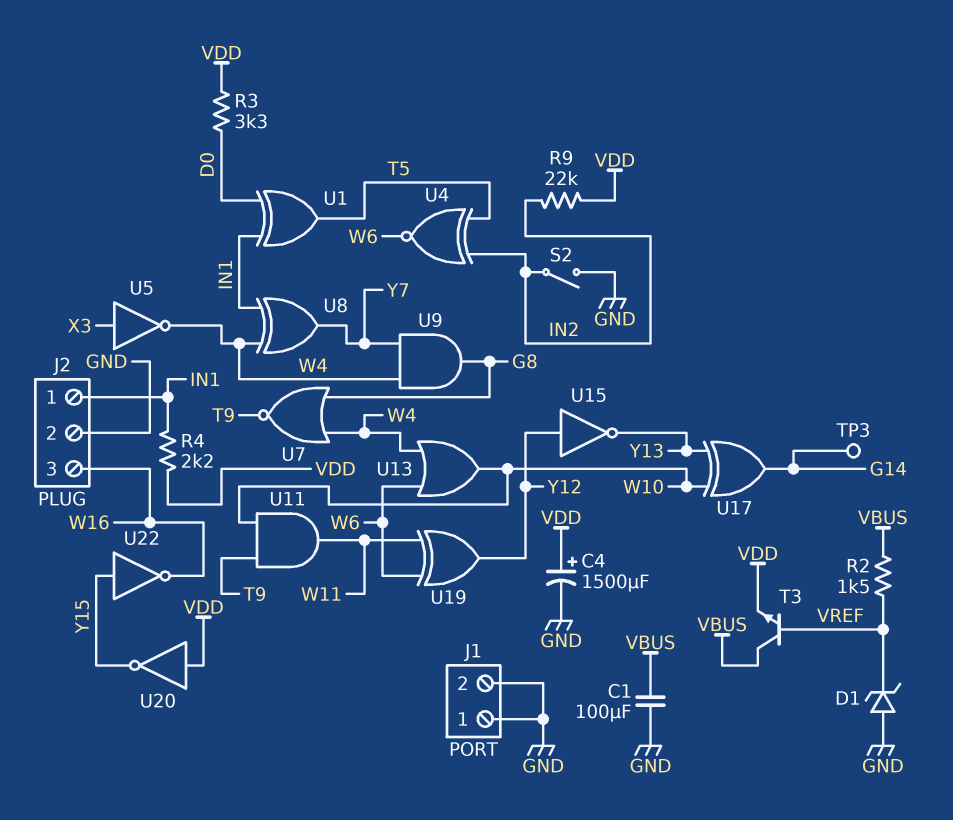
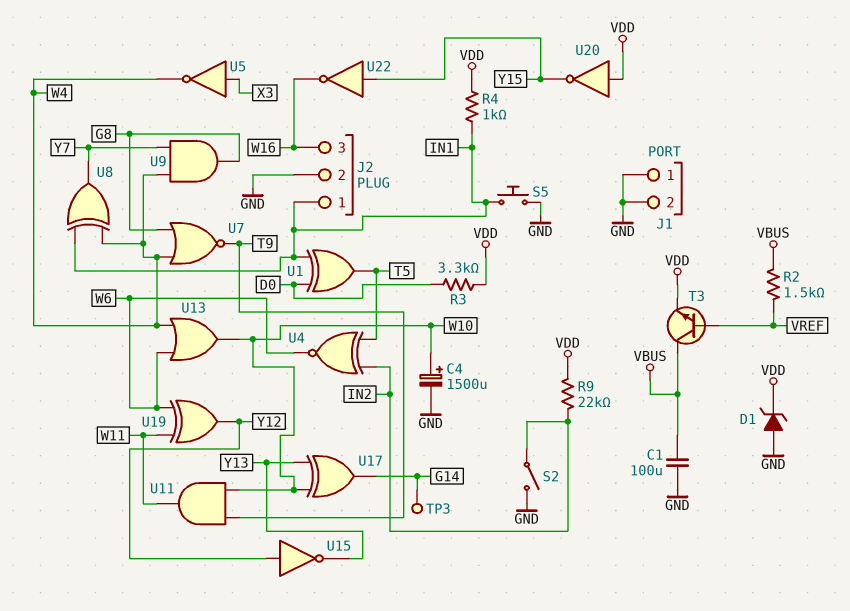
C4: 1500uF (plus VDD, minus GND) -> 1500uF (plus W10, minus GND)
D1: zener (A GND, K VREF) -> zener (A GND, K VDD)
R4: 2.2k (IN1, VDD) -> 1k (IN1, VDD)
S5: none -> button (GND, IN1)

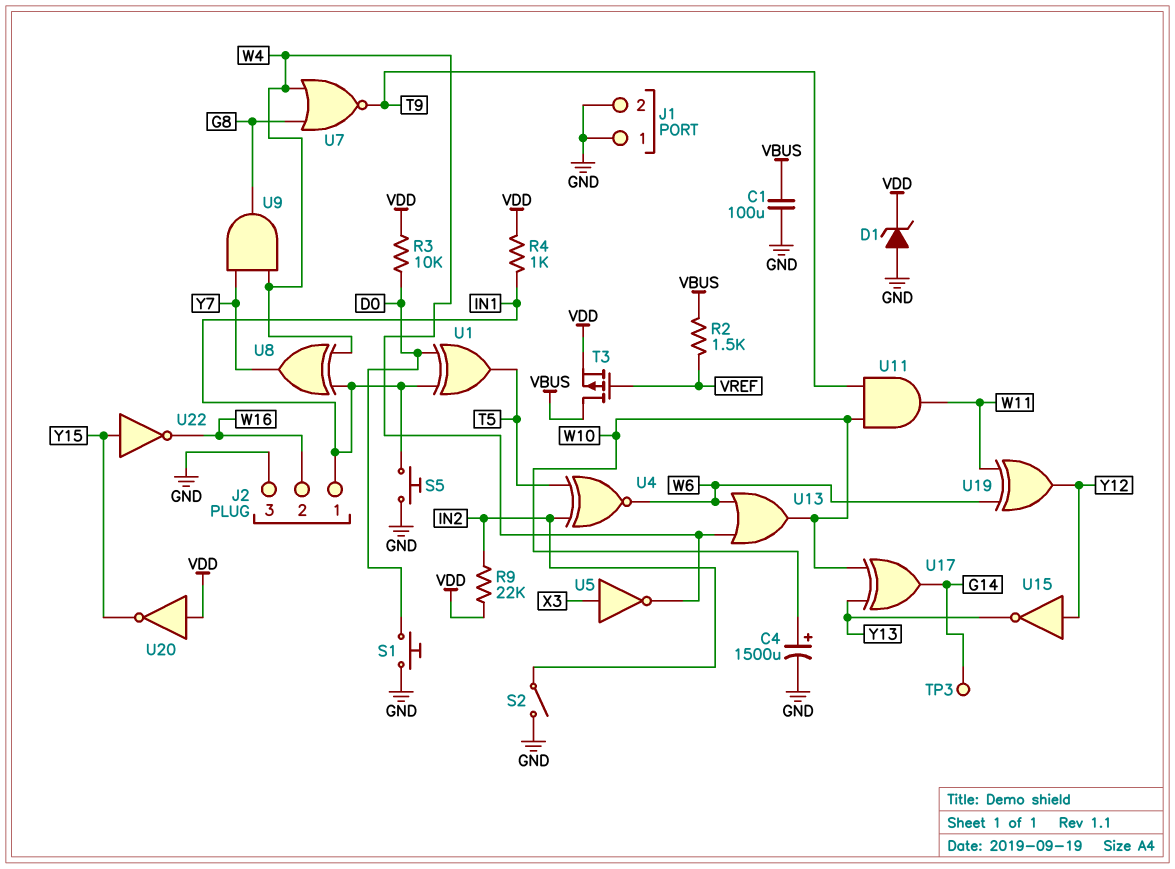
J2 pin 2: GND -> W16
J2 pin 3: W16 -> GND
R3: 3.3k (D0, VDD) -> 10k (D0, VDD)
S1: none -> button (D0, GND)
T3: NPN (B VREF, C VBUS, E VDD) -> PMOS (G VREF, D VBUS, S VDD)

